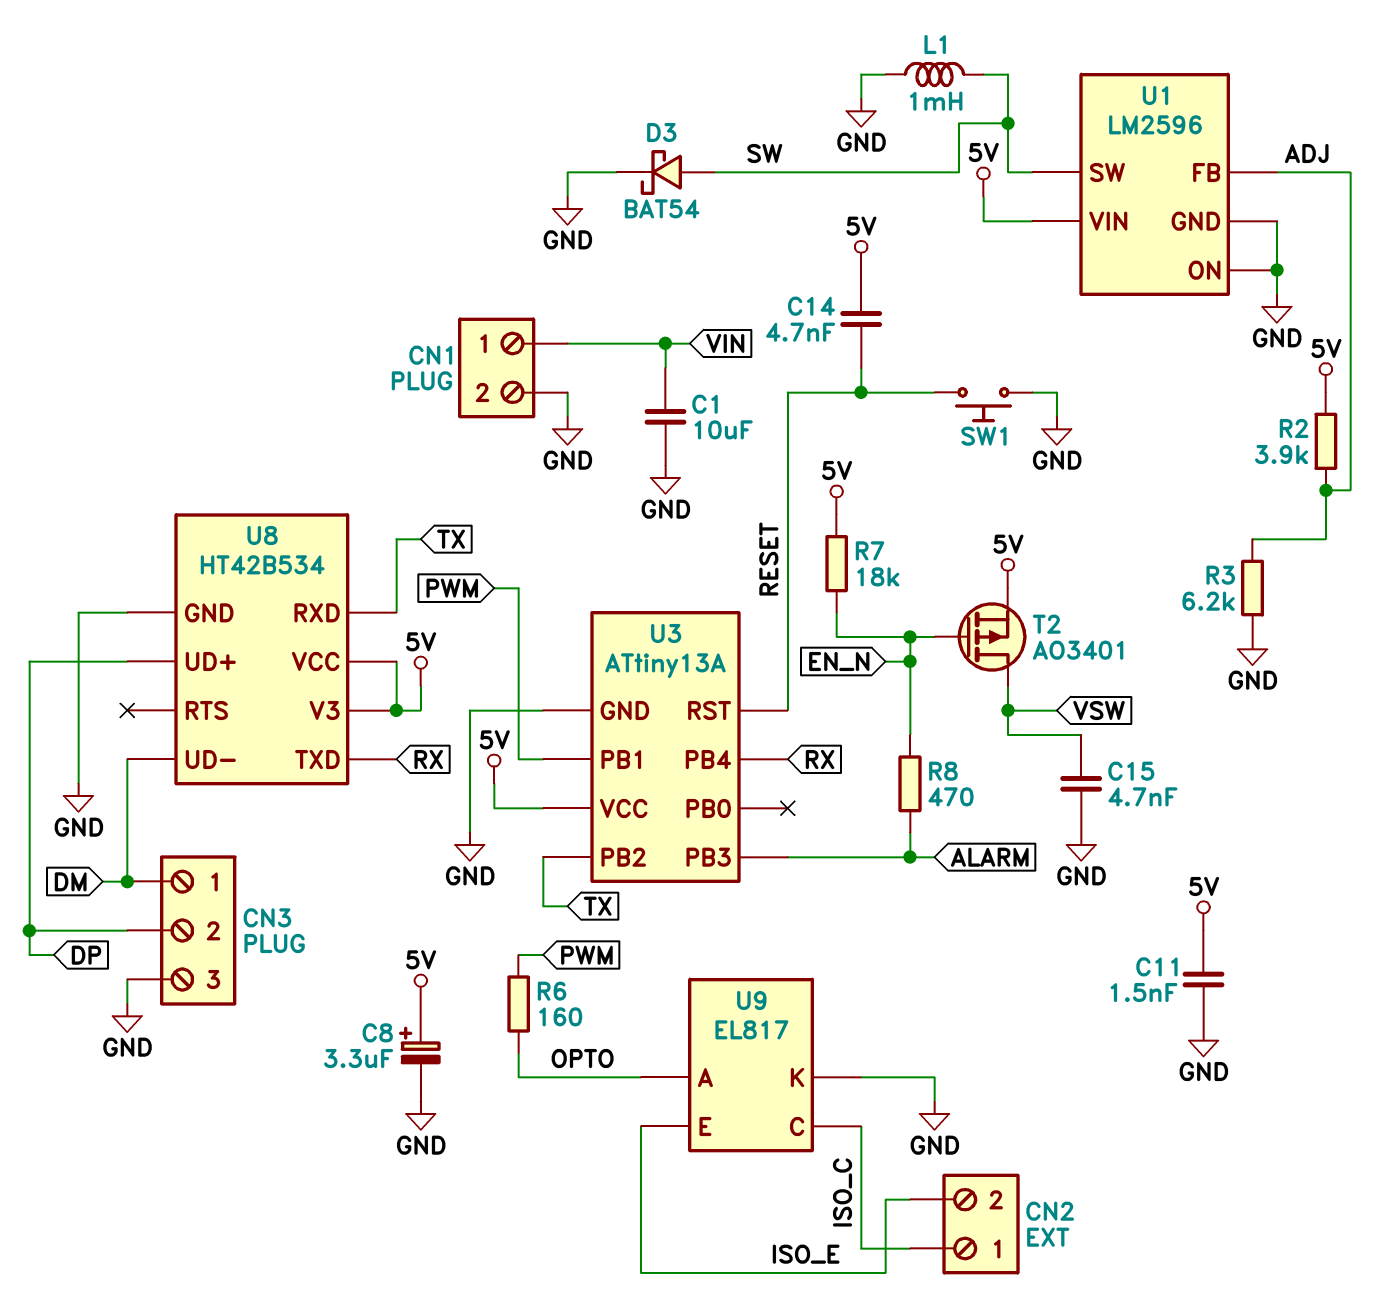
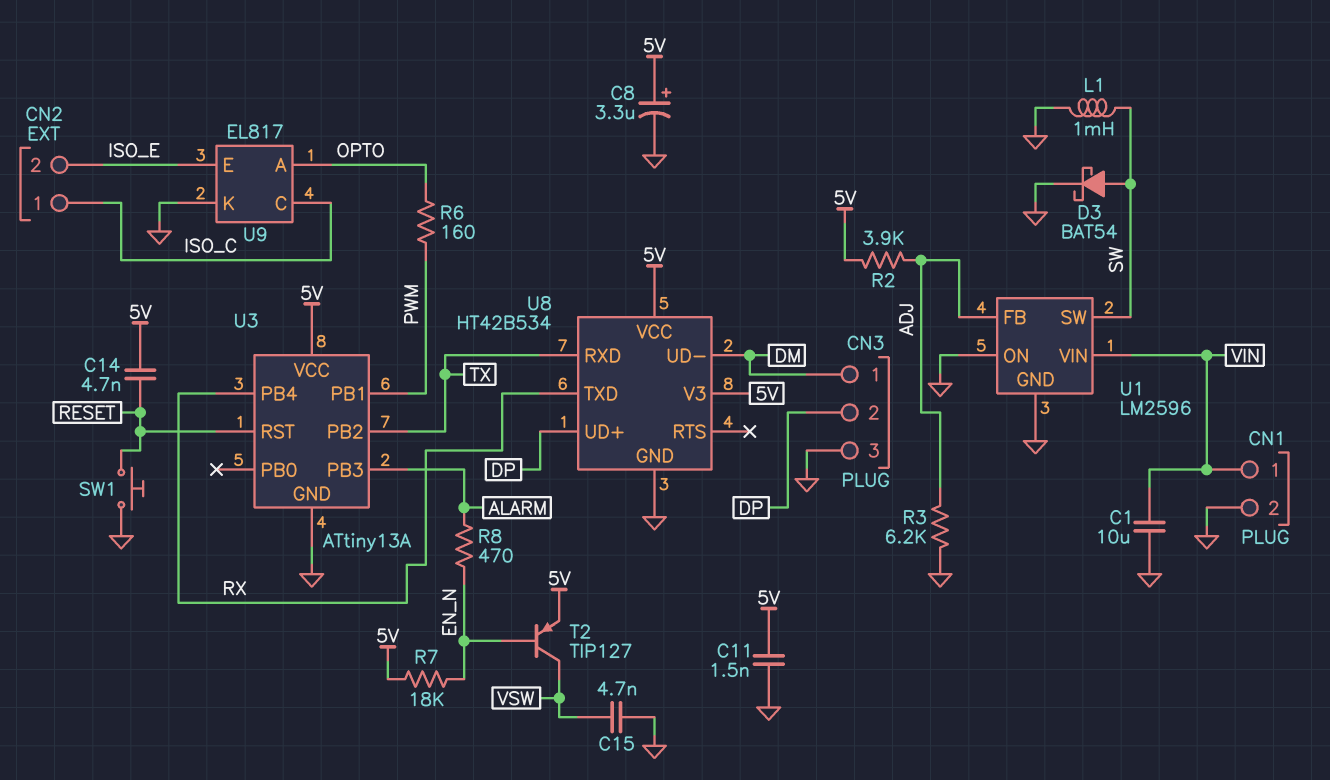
T2: PMOS AO3401 (G EN_N, D VSW, S 5V) -> PNP TIP127 (B EN_N, C VSW, E 5V)
U1 pin VIN: 5V -> VIN

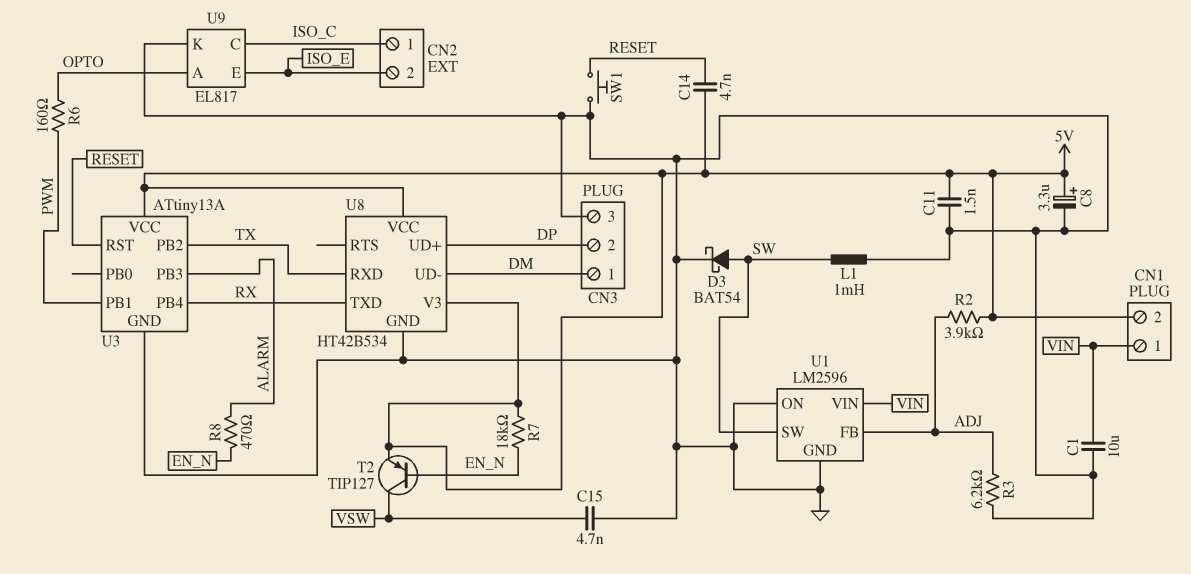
CN1 pin 2: GND -> 5V

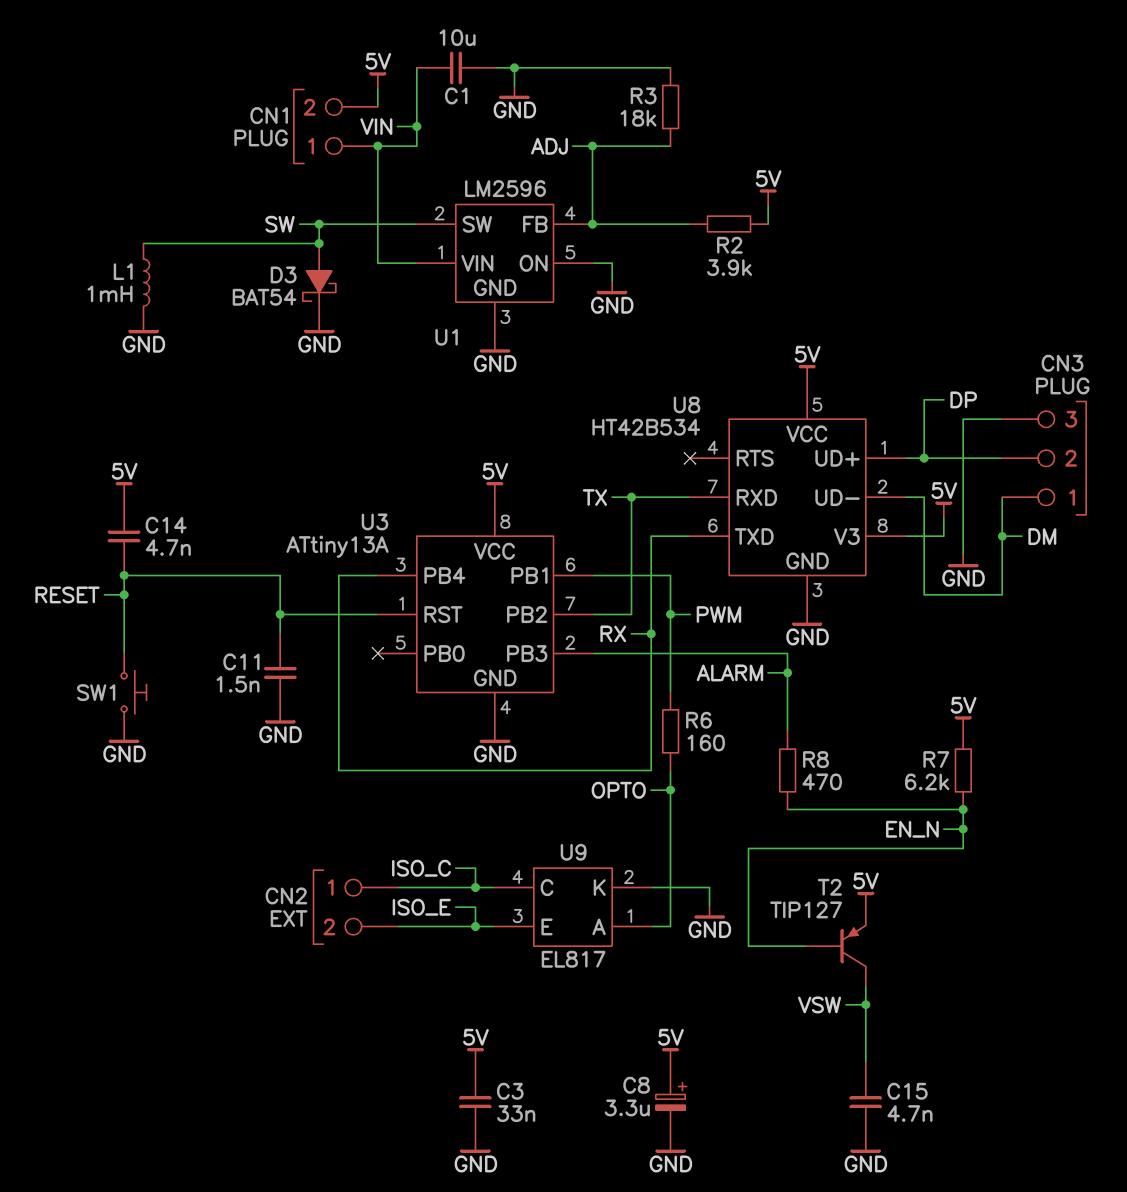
C3: none -> 33nF (5V, GND)
C11: 1.5nF (5V, GND) -> 1.5nF (GND, RESET)
R3: 6.2k (ADJ, GND) -> 18k (ADJ, GND)
R7: 18k (5V, EN_N) -> 6.2k (5V, EN_N)

